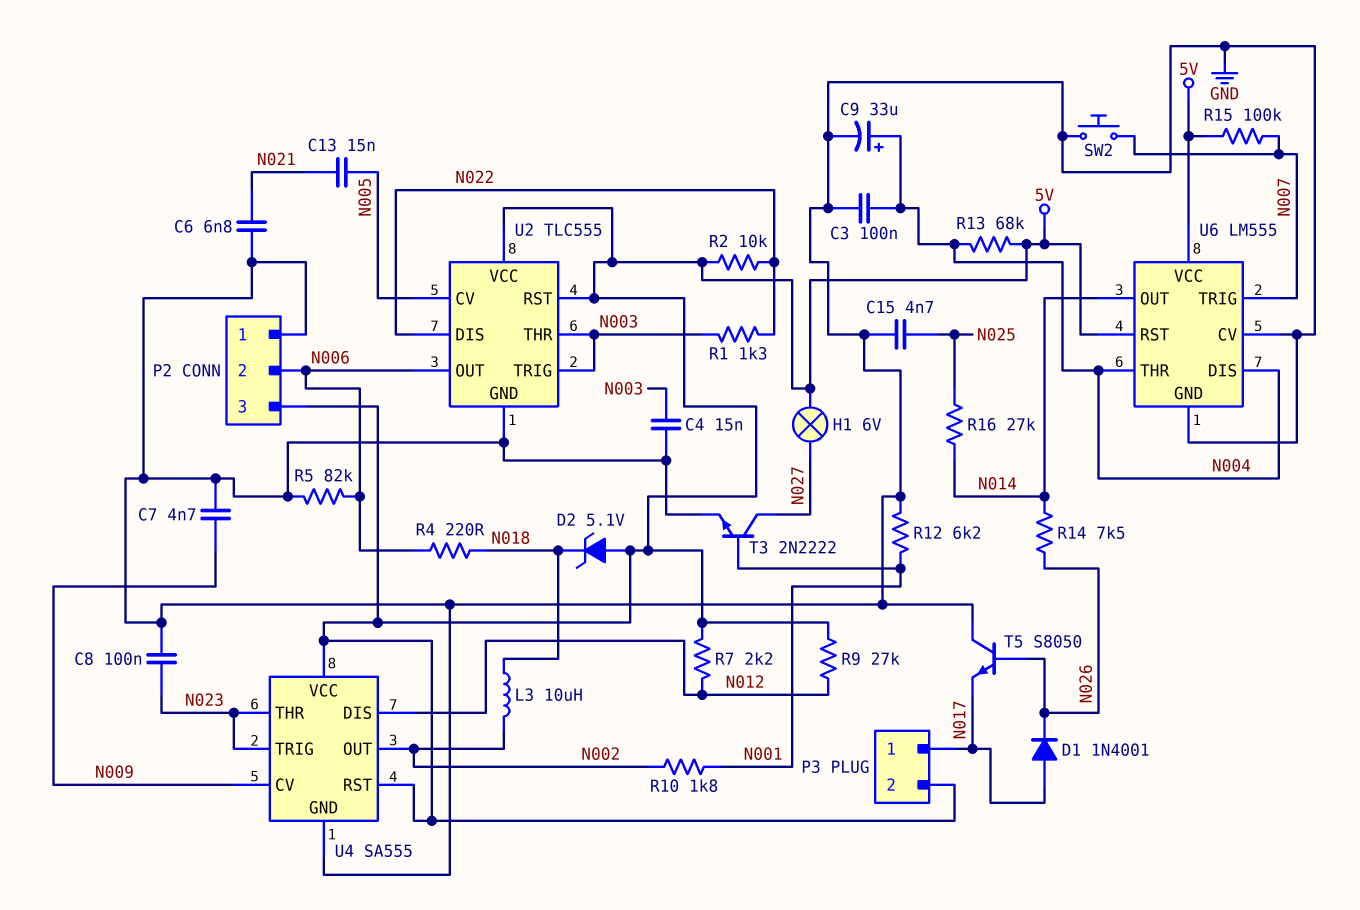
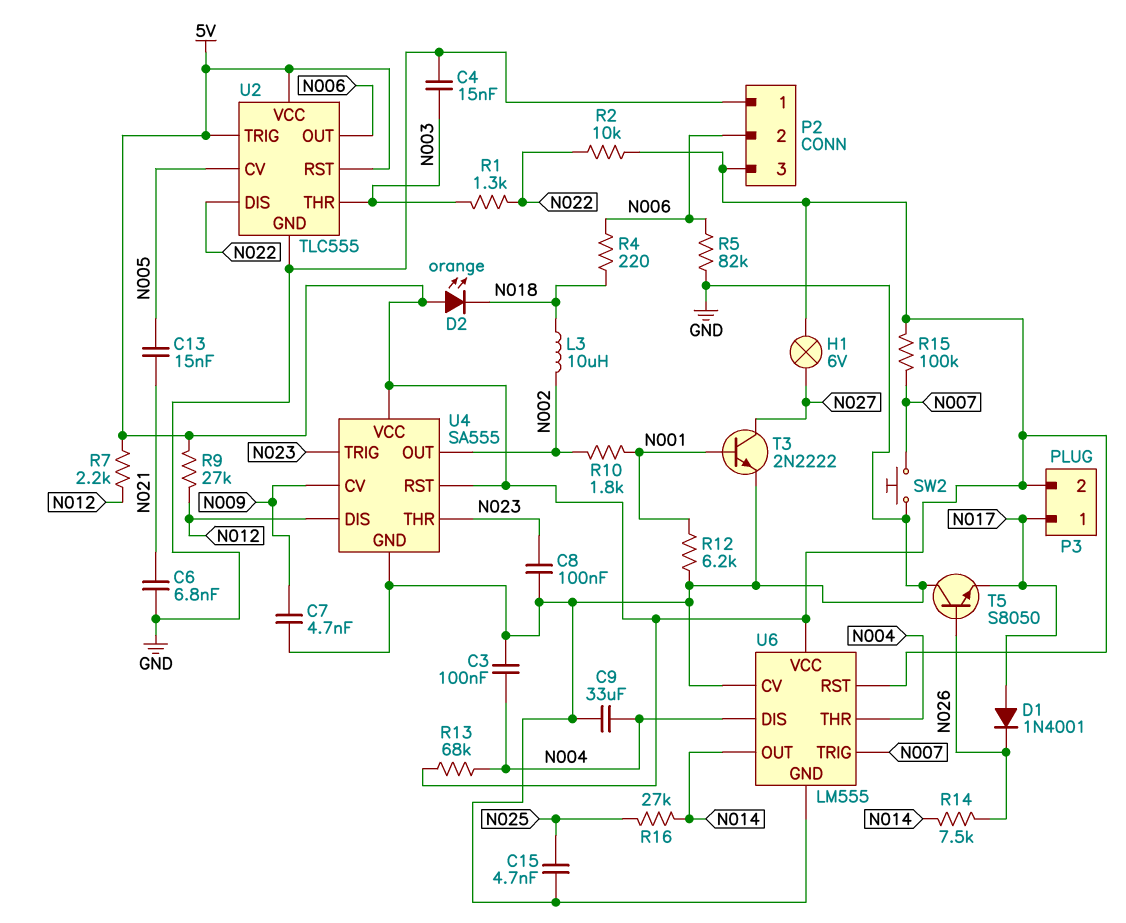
C9: 33uF (plus N004, minus GND) -> 33uF (GND, N004)
D2: zener 5.1V (A 5V, K N018) -> LED orange (A 5V, K N018)
U2 pin TRIG: N003 -> 5V

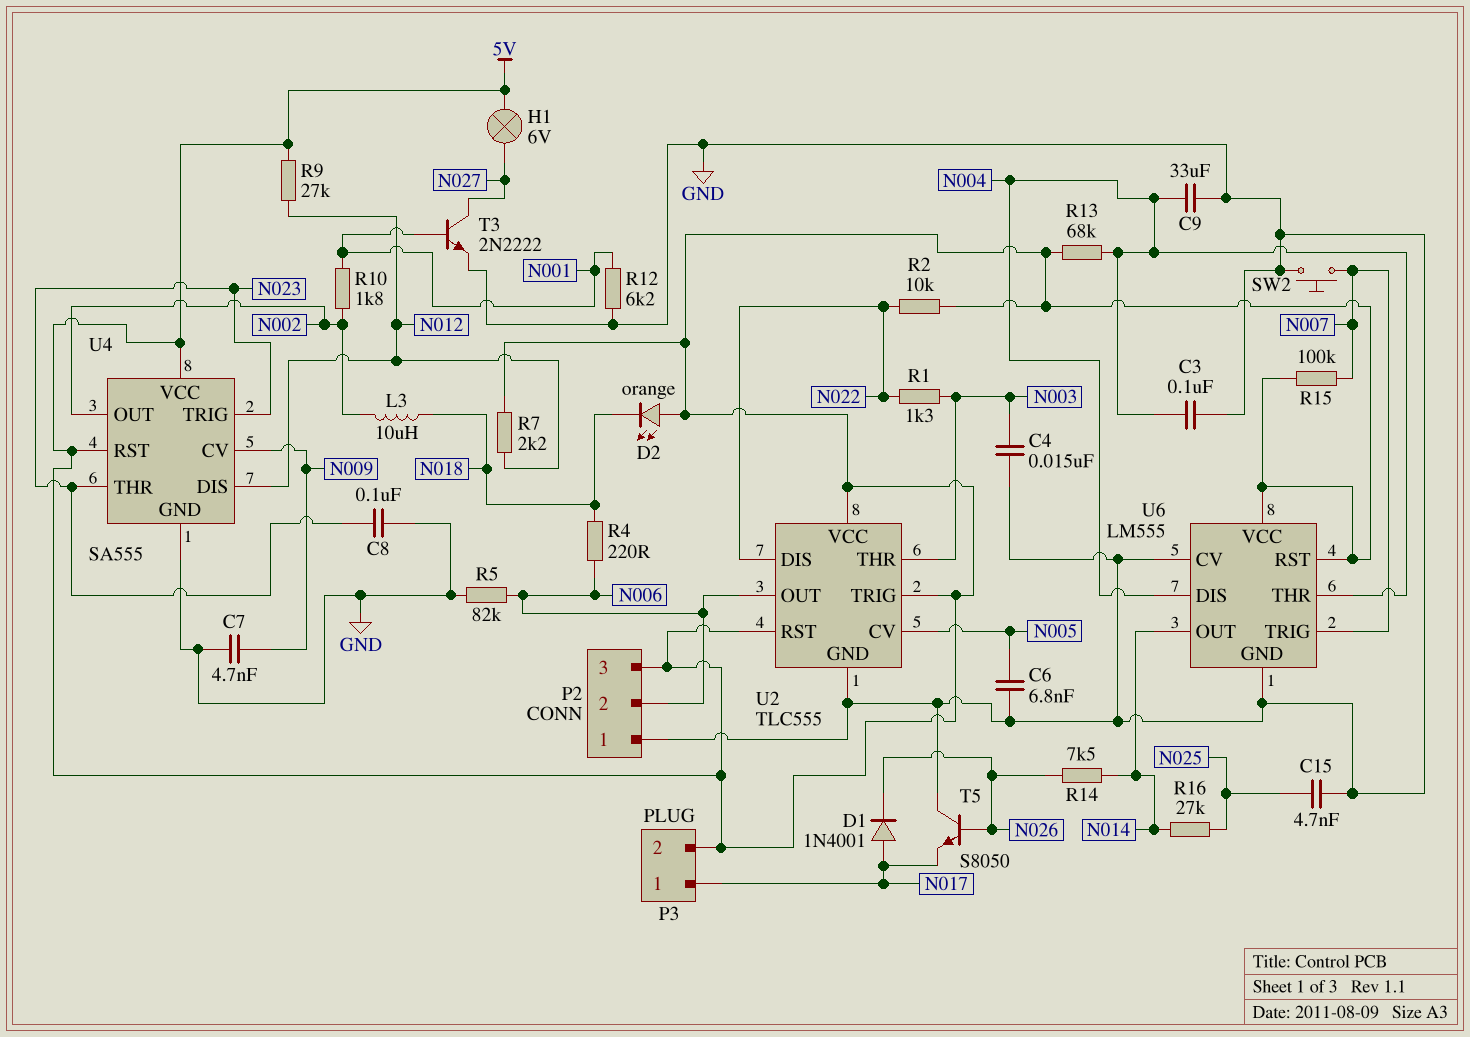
C6: 6.8nF (GND, N021) -> 6.8nF (GND, N005)
C13: 15nF (N005, N021) -> none

